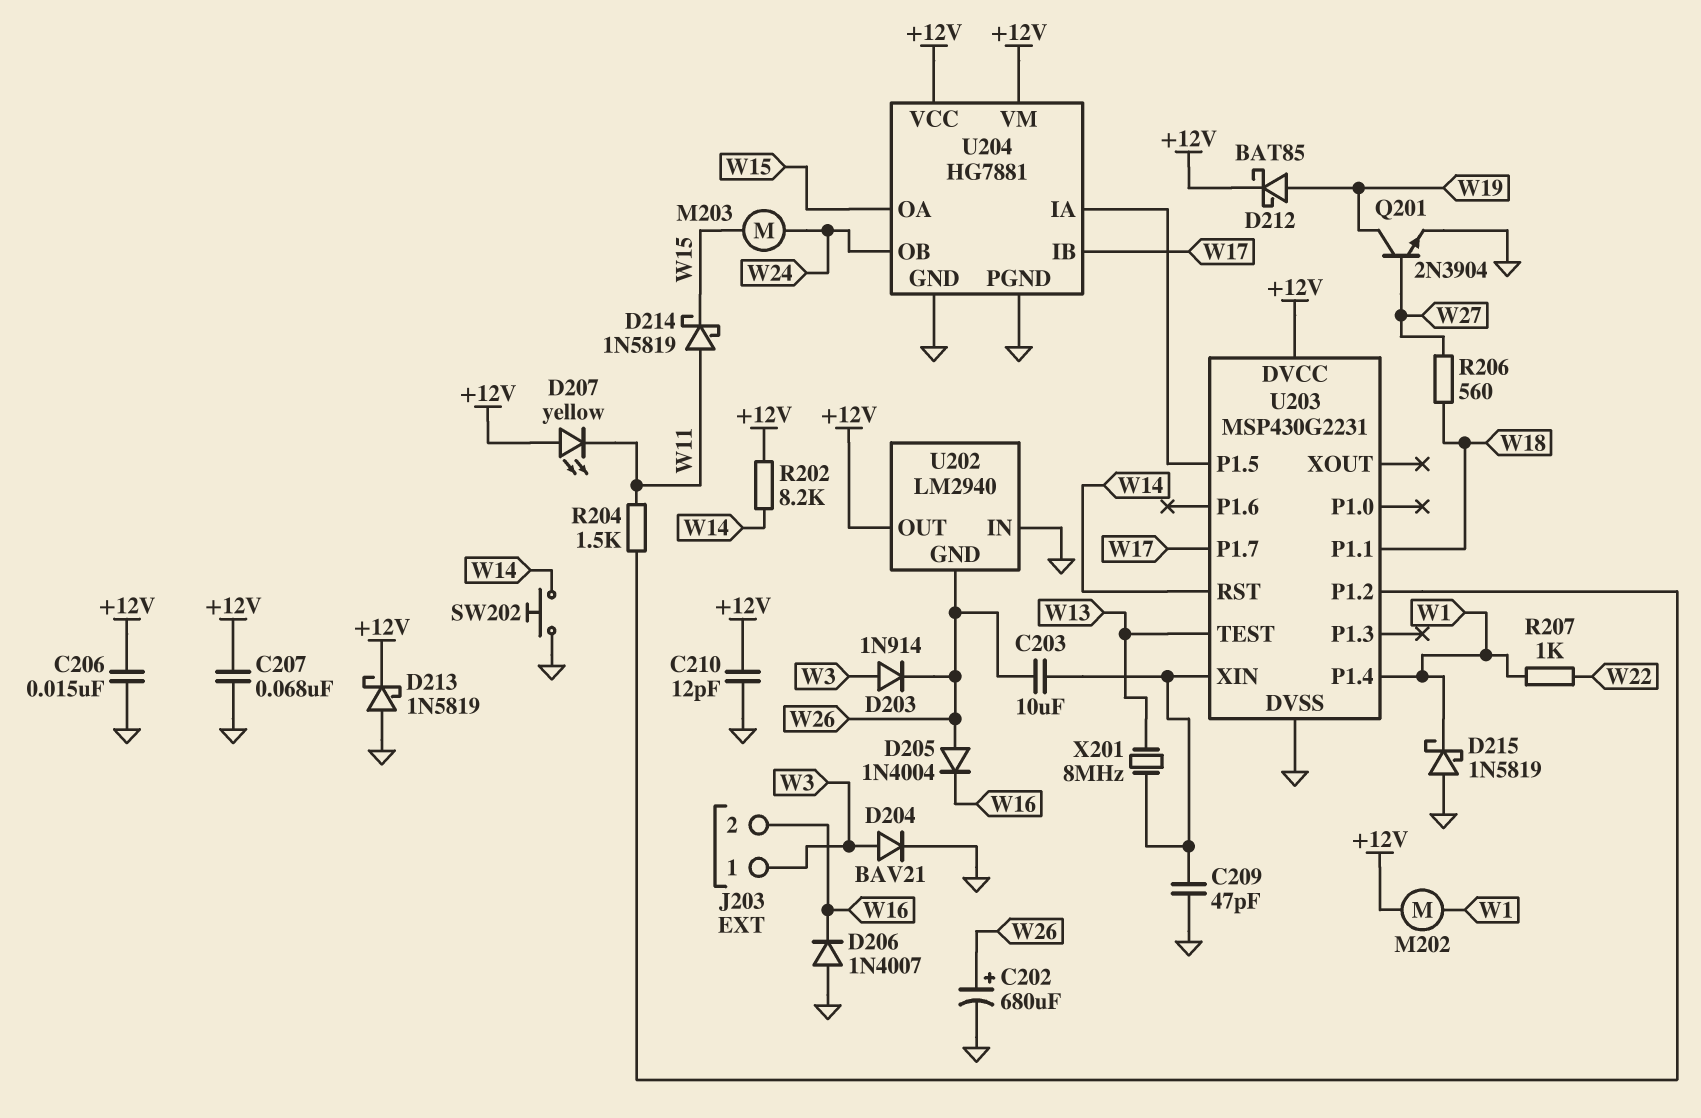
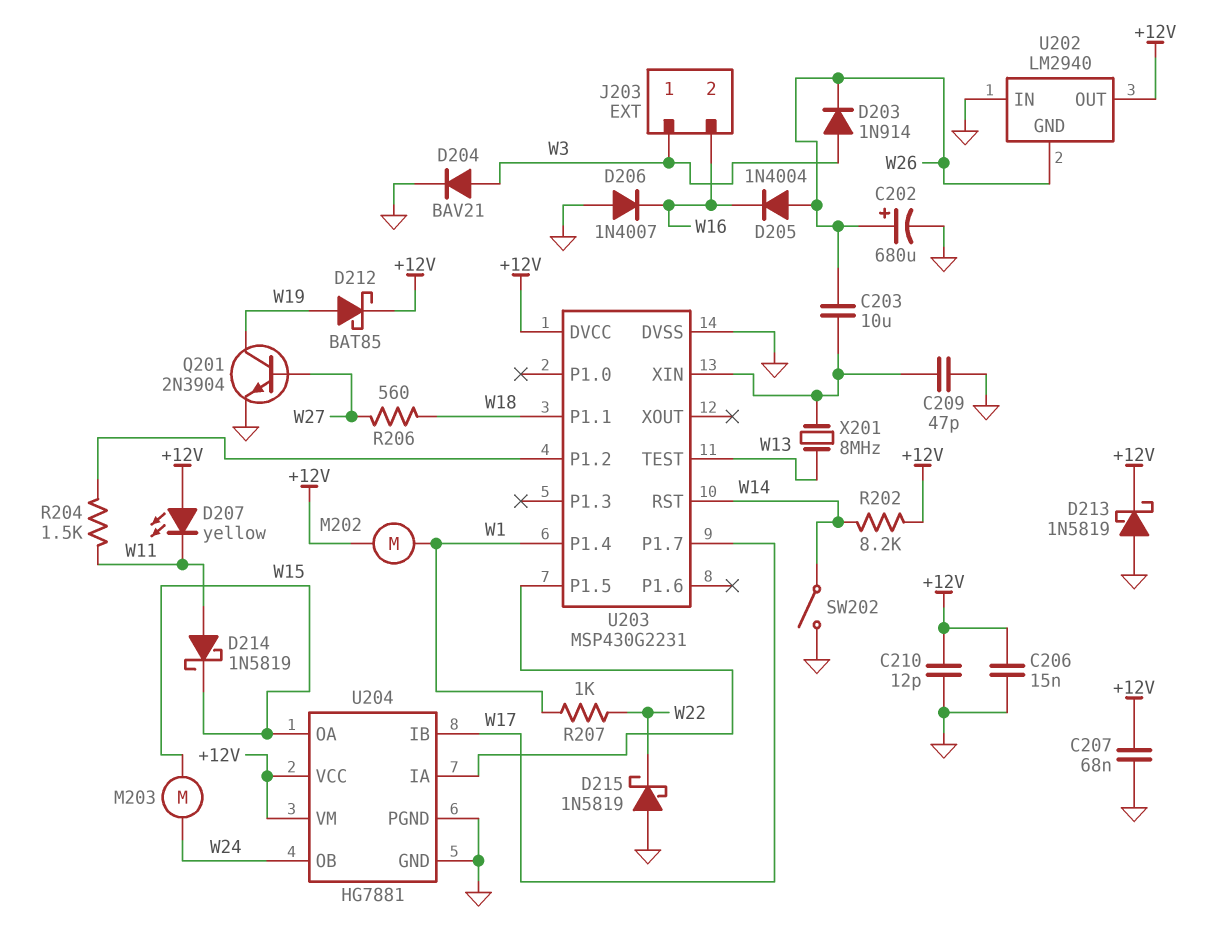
D215: schottky 1N5819 (A GND, K W1) -> schottky 1N5819 (A GND, K W22)
SW202: button (GND, W14) -> switch (GND, W14)

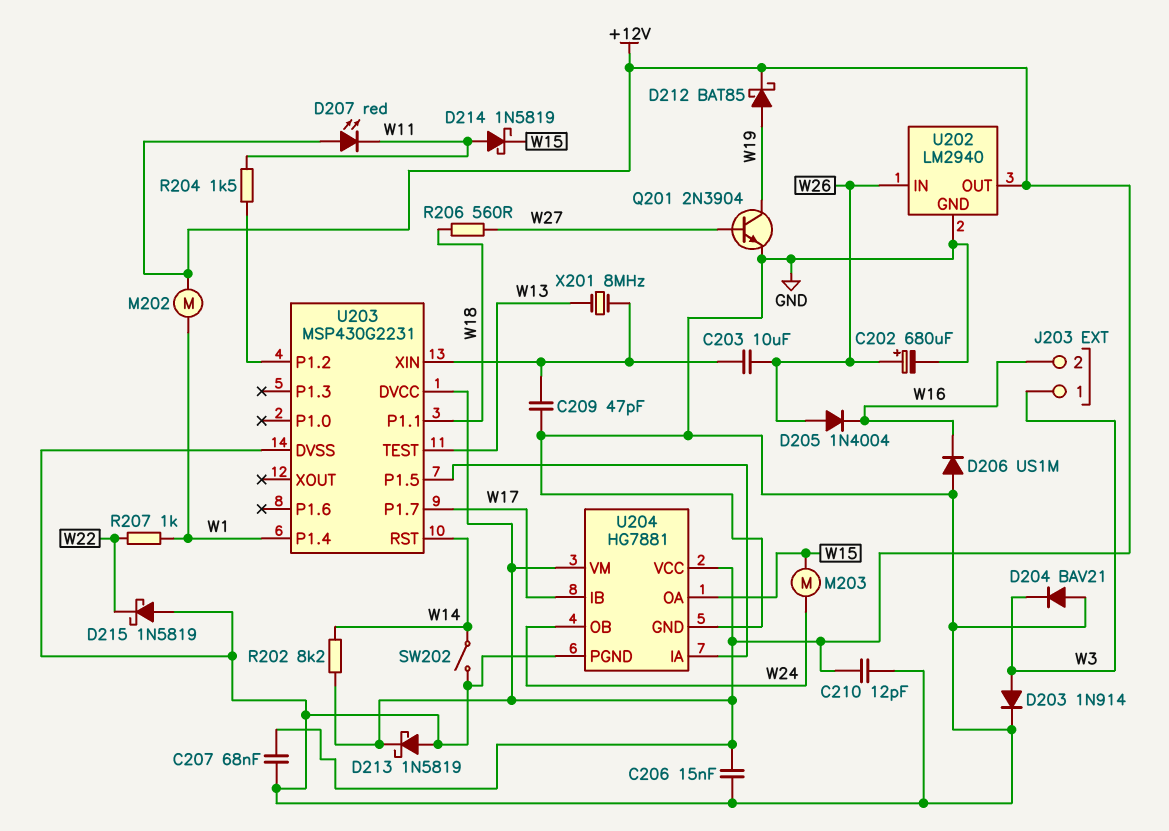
D203: diode 1N914 (A W3, K W26) -> diode 1N914 (A W3, K GND)
D204: diode BAV21 (A W3, K GND) -> diode BAV21 (A GND, K W3)
D206: diode 1N4007 (A GND, K W16) -> diode US1M (A GND, K W16)
D207: LED yellow (A +12V, K W11) -> LED red (A +12V, K W11)
U202 pin GND: W26 -> GND
U202 pin IN: GND -> W26

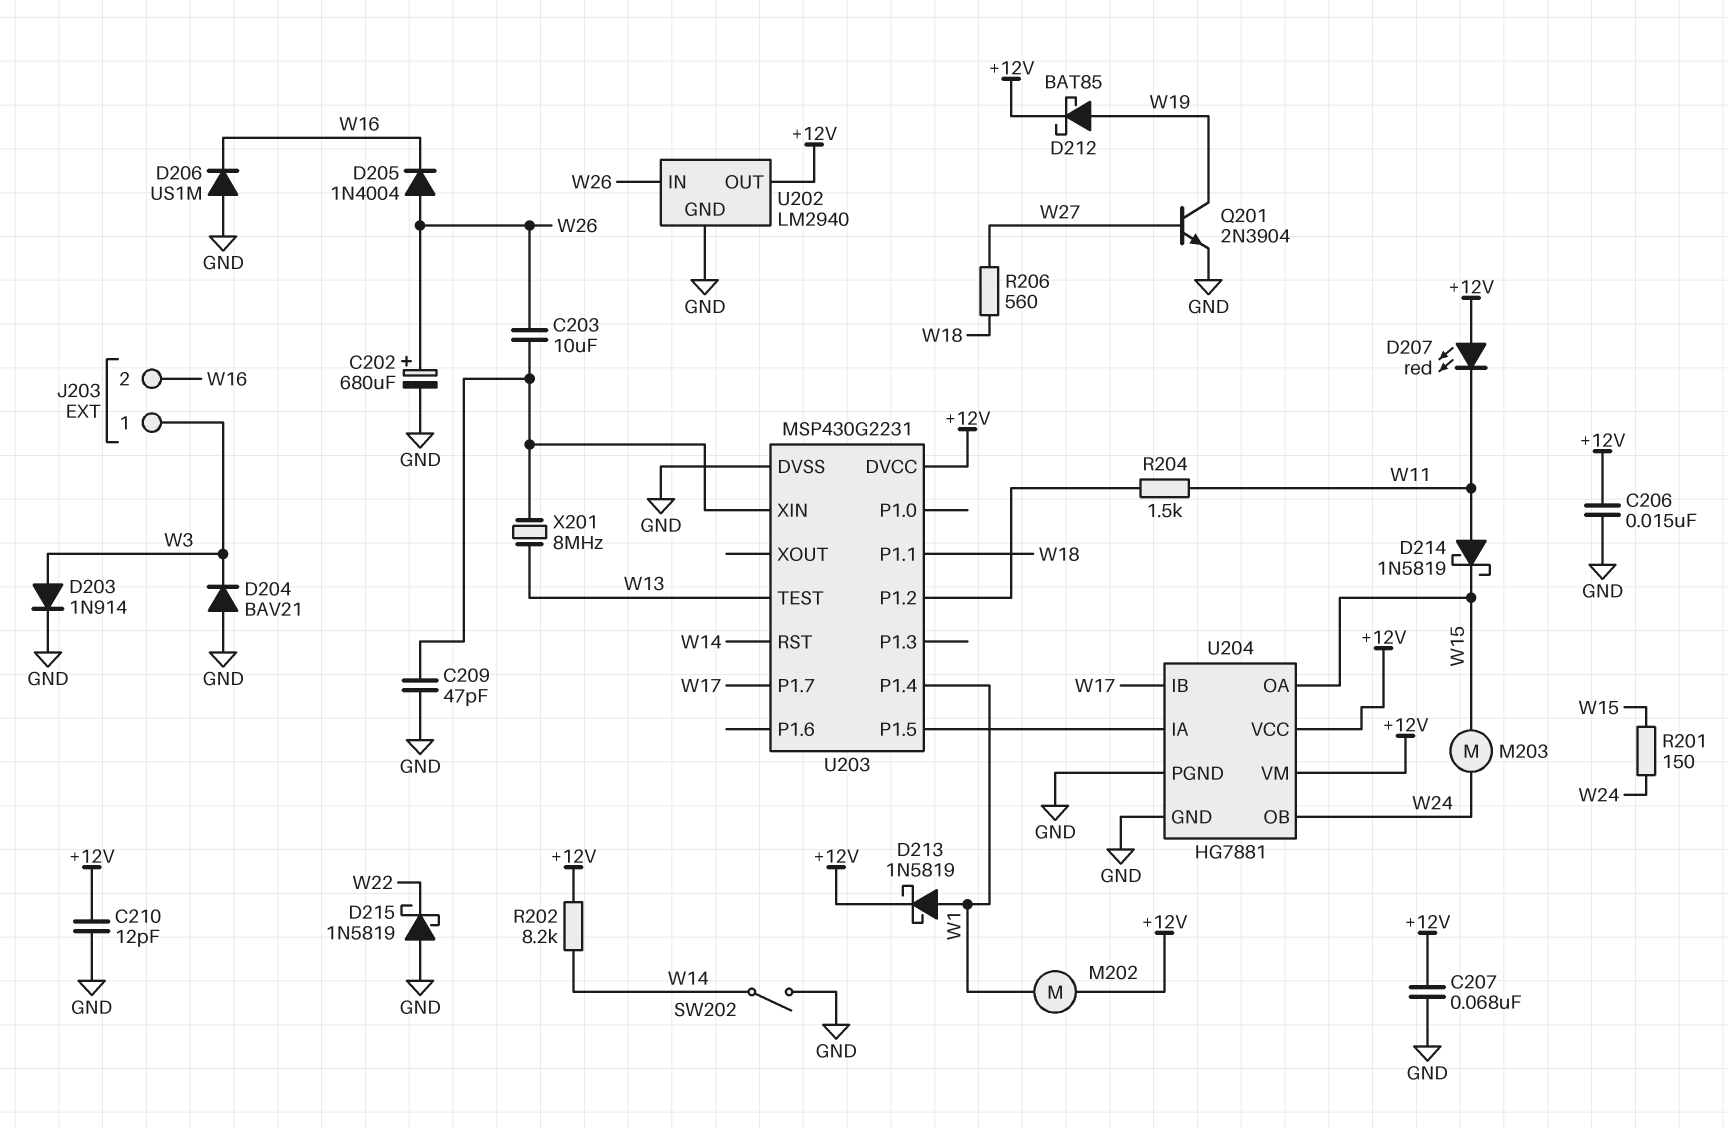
D213: schottky 1N5819 (A GND, K +12V) -> schottky 1N5819 (A W1, K +12V)
R201: none -> 150 (W15, W24)
R207: 1k (W1, W22) -> none

